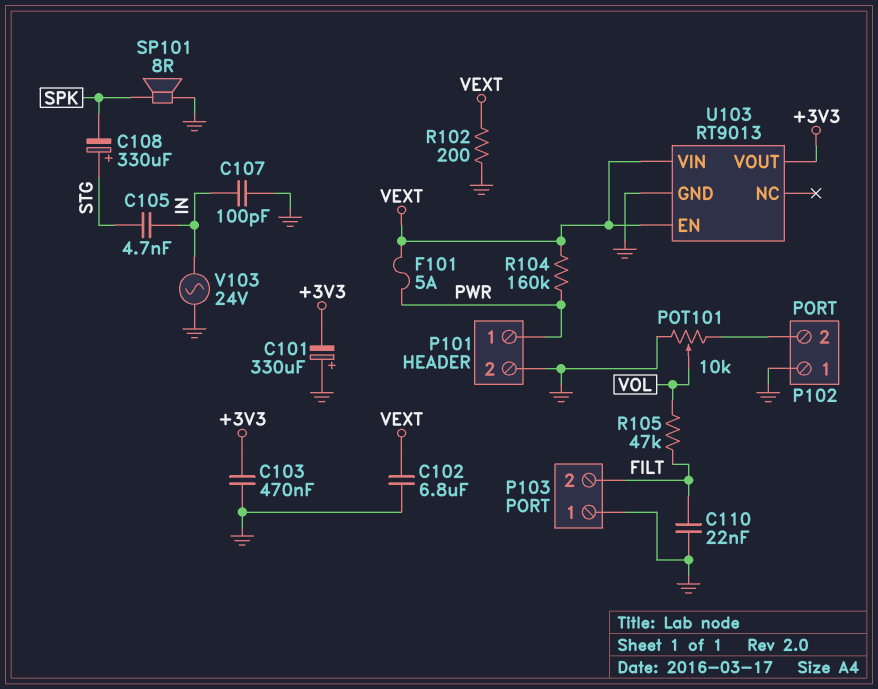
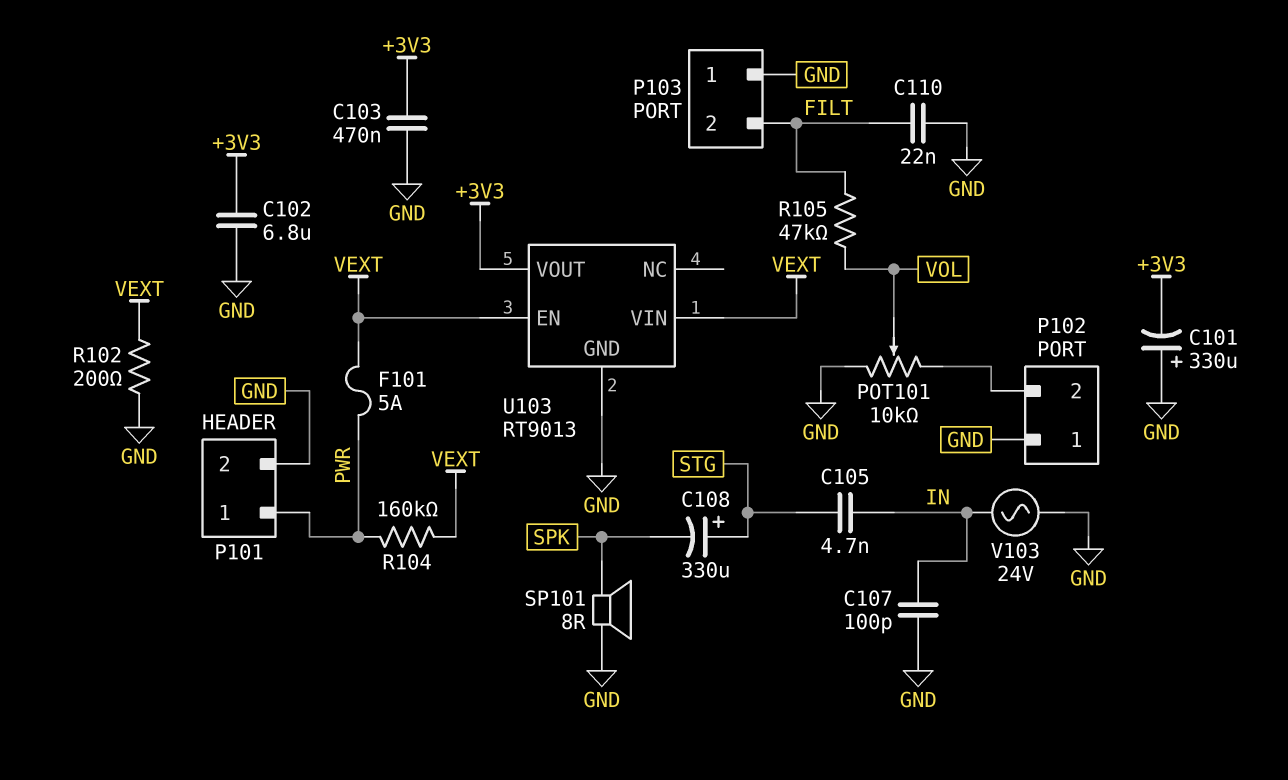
C102: 6.8uF (GND, VEXT) -> 6.8uF (+3V3, GND)

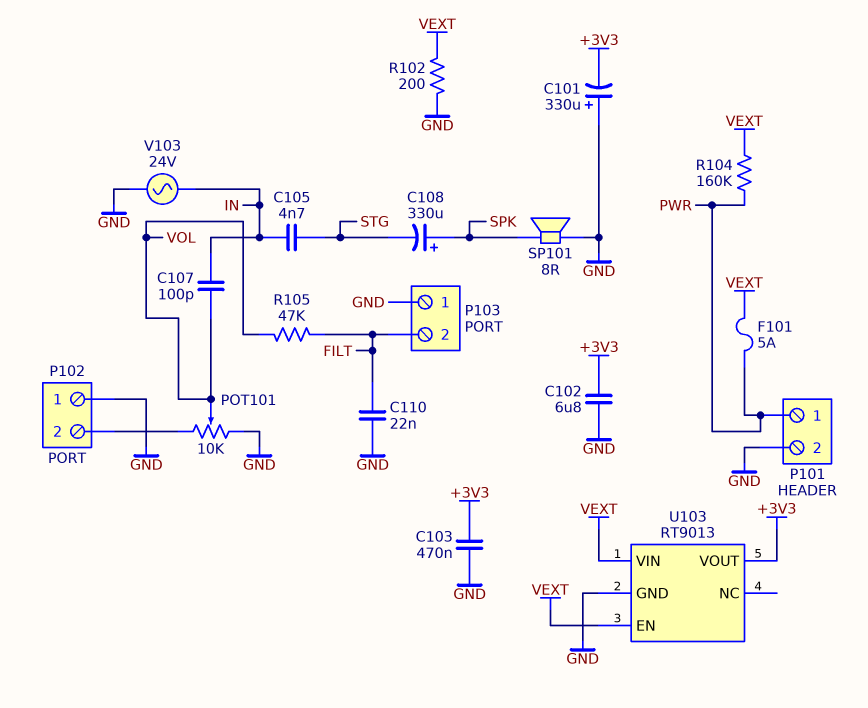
C107: 100pF (GND, IN) -> 100pF (IN, VOL)
C108: 330uF (plus STG, minus SPK) -> 330uF (plus SPK, minus STG)

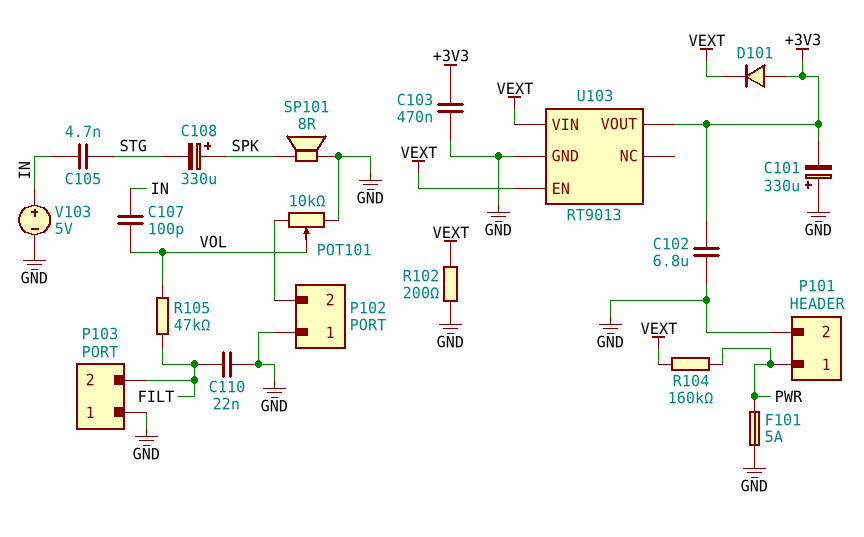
D101: none -> diode (A +3V3, K VEXT)
F101: 5A (PWR, VEXT) -> 5A (GND, PWR)
V103: AC 24V (GND, IN) -> 5V (plus IN, minus GND)

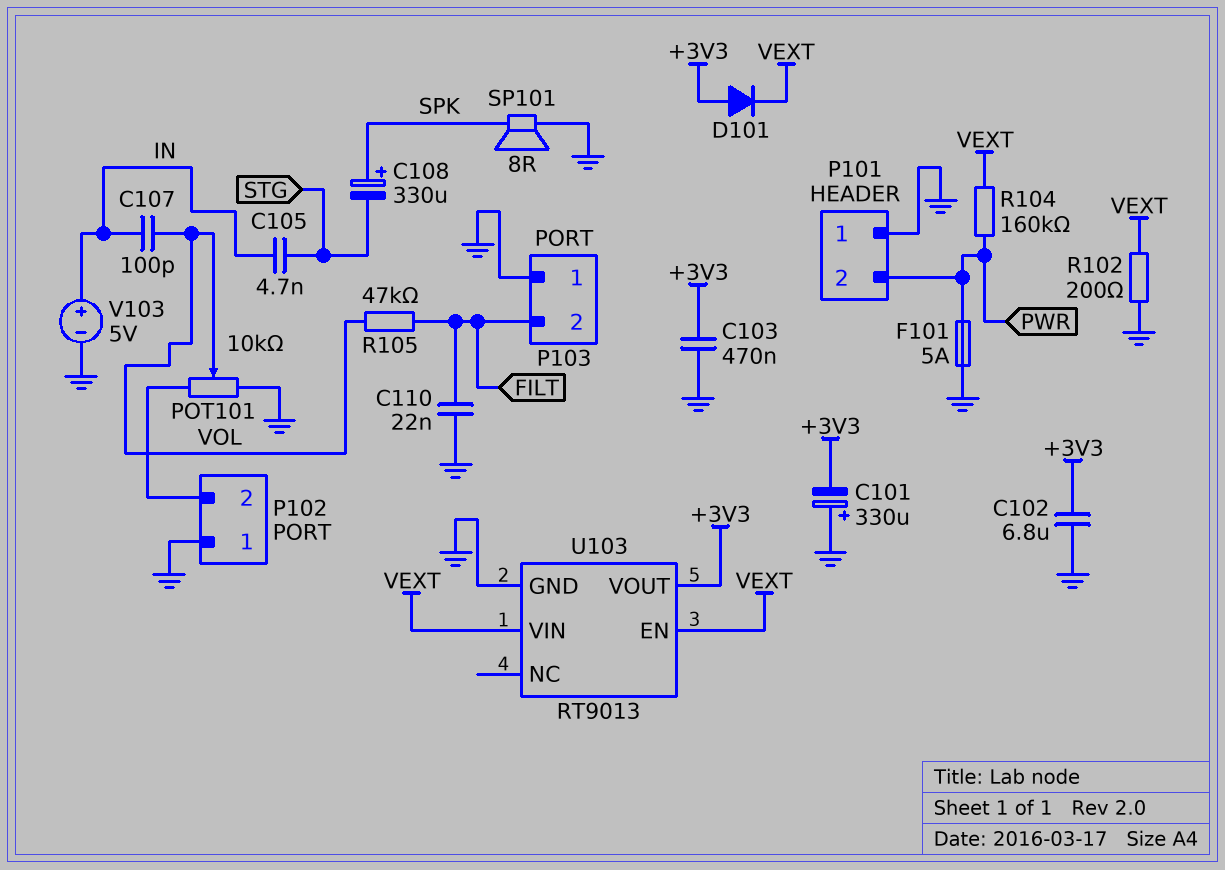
P101 pin 1: PWR -> GND
P101 pin 2: GND -> PWR

